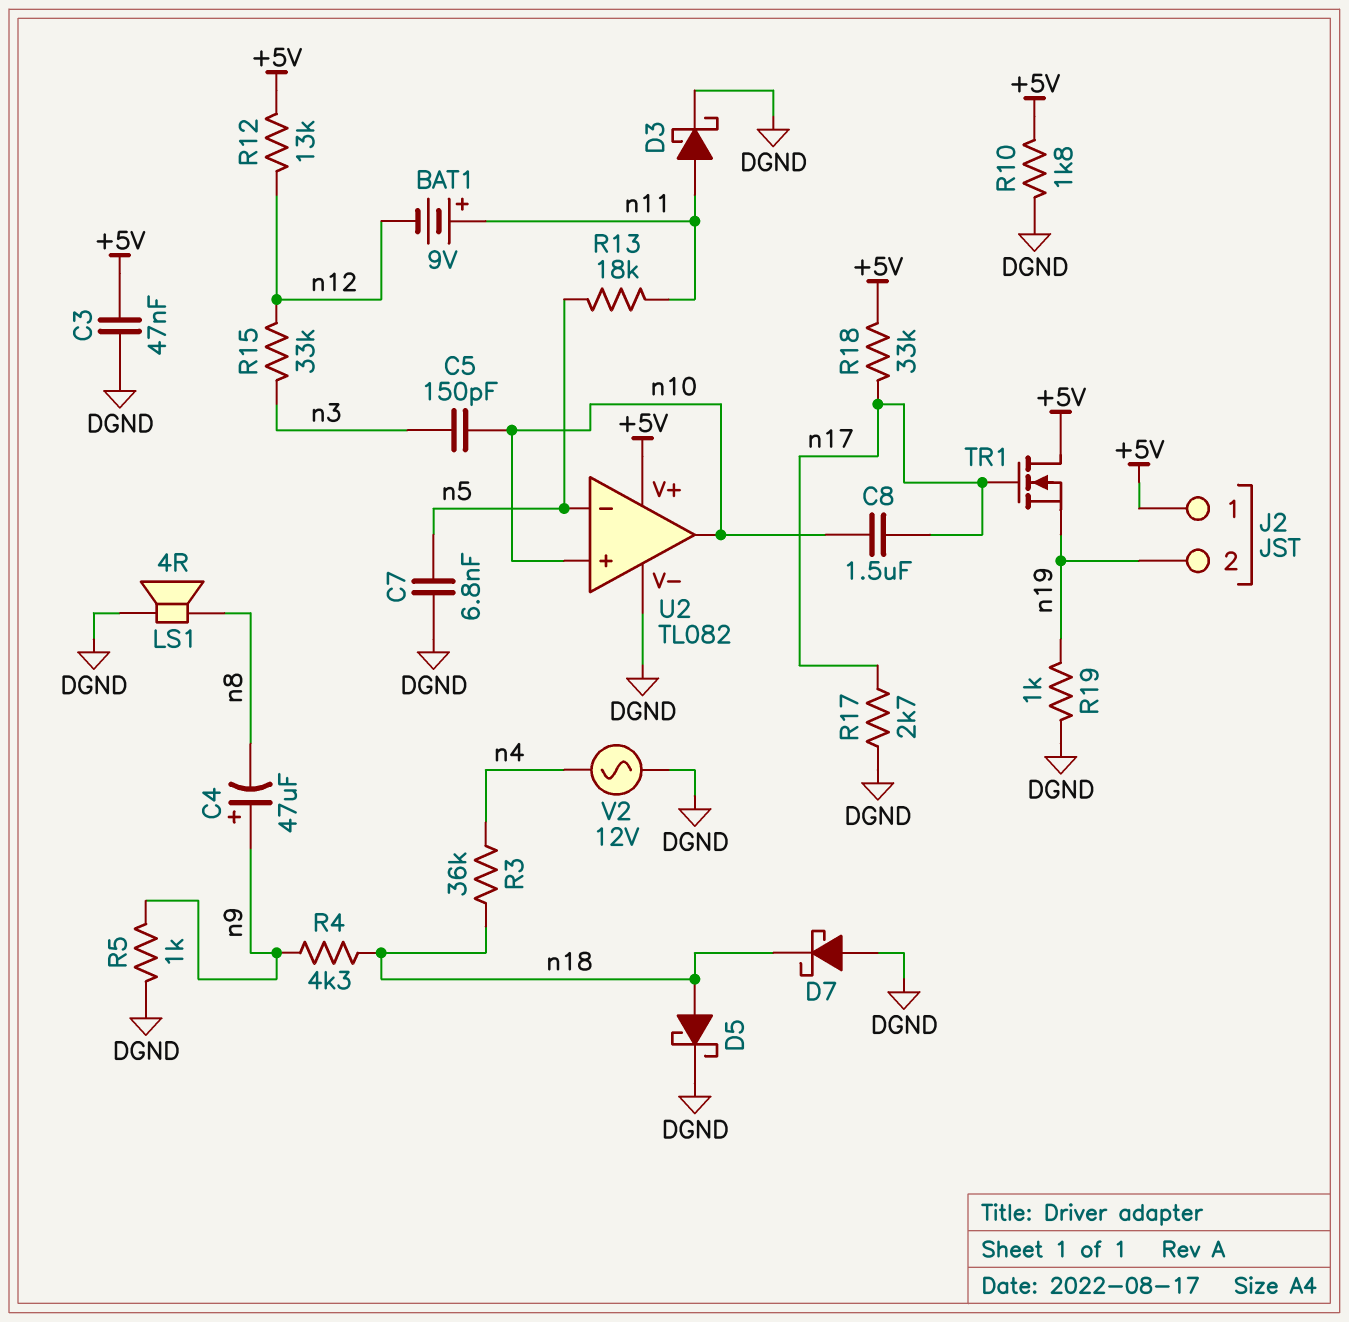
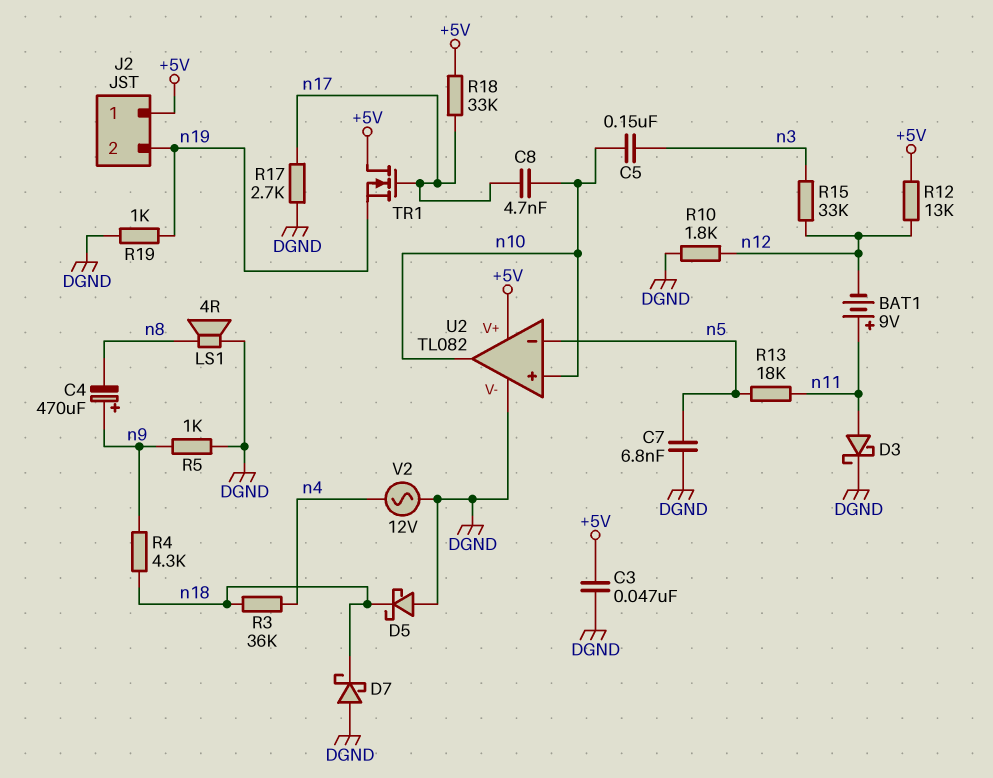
C4: 47uF (plus n9, minus n8) -> 470uF (plus n9, minus n8)
C5: 150pF (n3, n10) -> 150nF (n3, n10)
C8: 1.5uF (n10, n17) -> 4.7nF (n10, n17)
D5: schottky (A n18, K DGND) -> schottky (A DGND, K n18)
R10: 1.8k (+5V, DGND) -> 1.8k (DGND, n12)

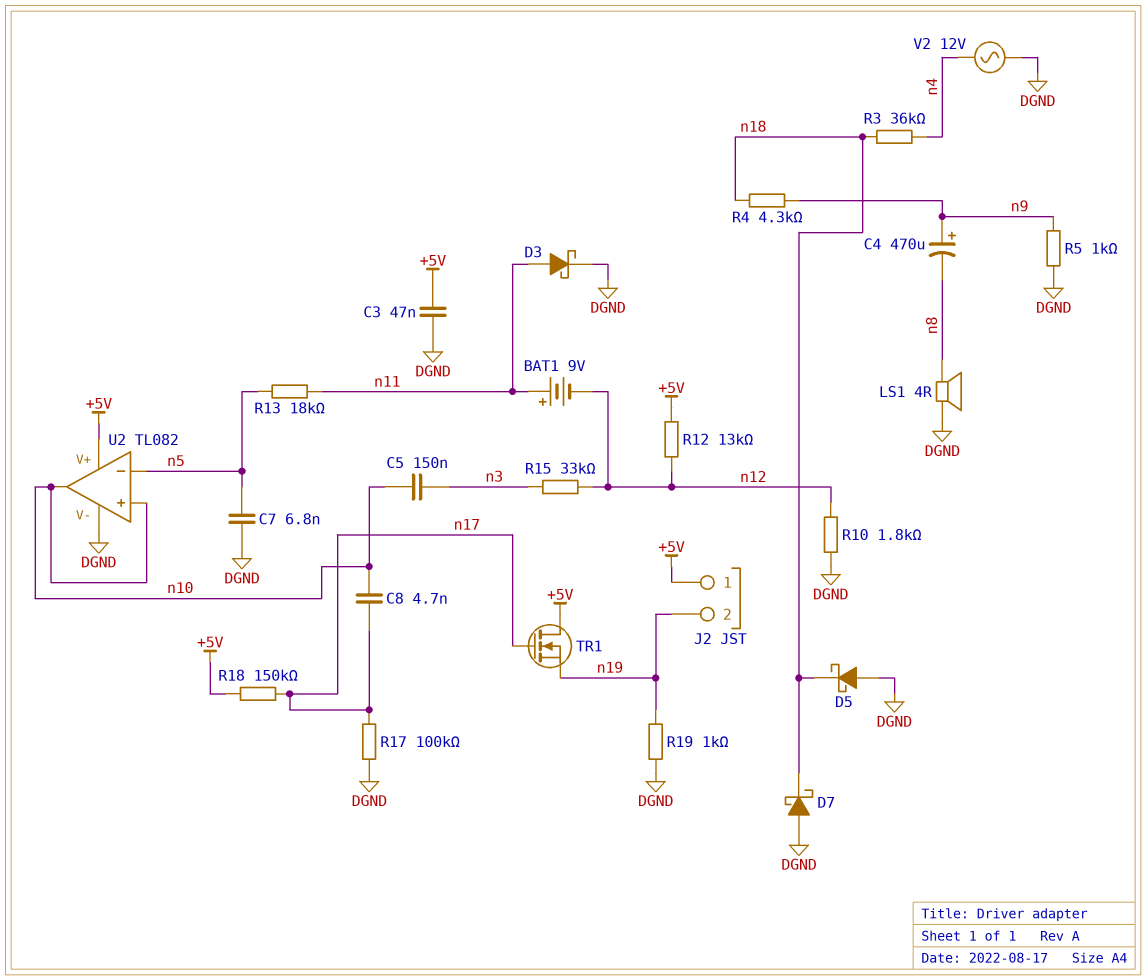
R17: 2.7k (DGND, n17) -> 100k (DGND, n17)
R18: 33k (+5V, n17) -> 150k (+5V, n17)

